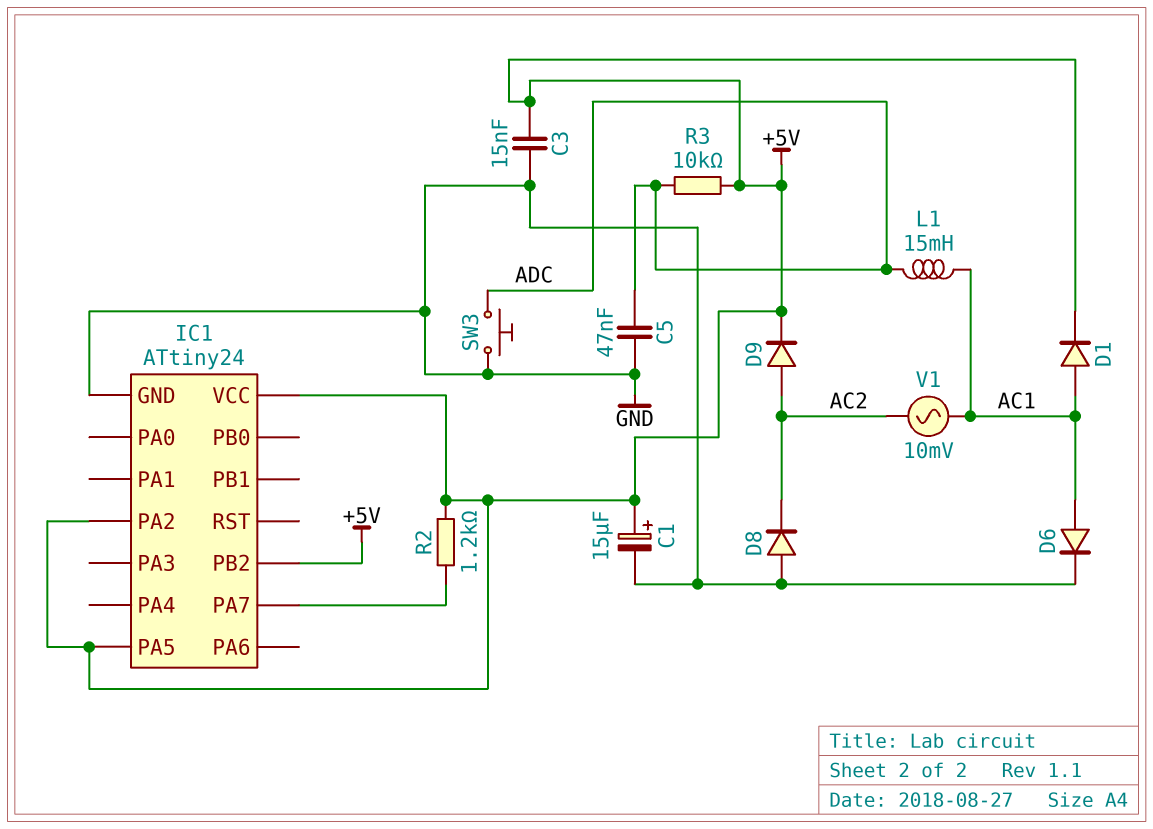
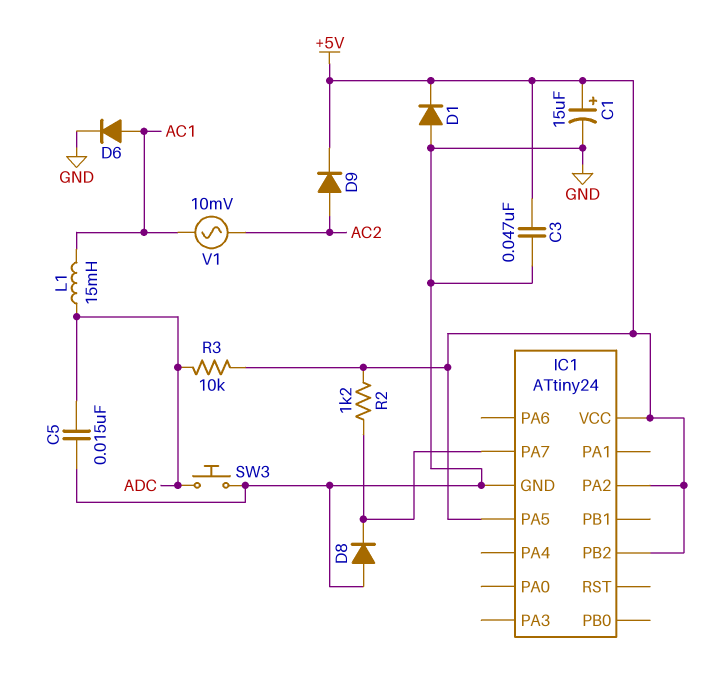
C3: 15nF (+5V, GND) -> 47nF (+5V, GND)
C5: 47nF (ADC, GND) -> 15nF (ADC, GND)
D1: diode (A AC1, K +5V) -> diode (A GND, K +5V)
D8: diode (A GND, K AC2) -> diode (A GND, K IC1/PA7)

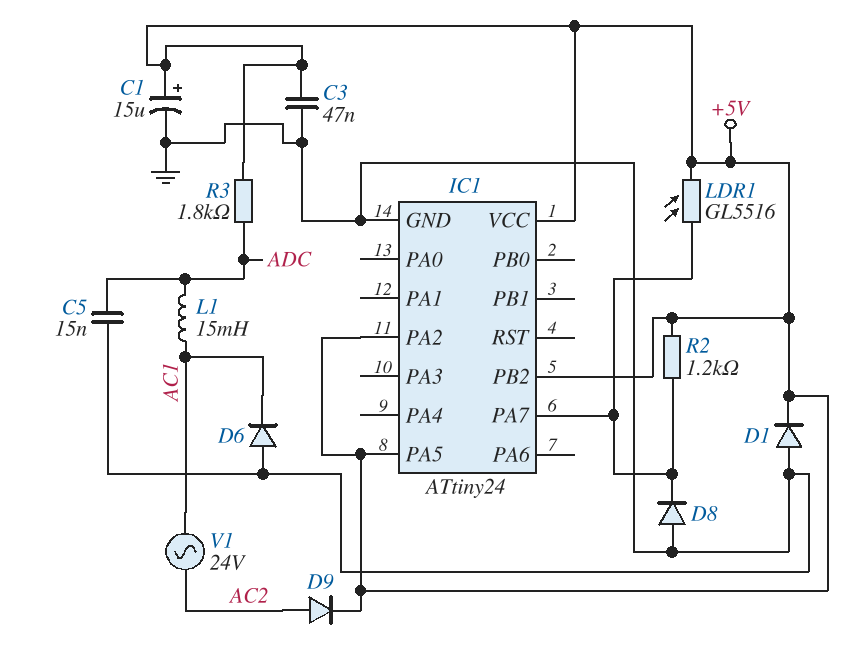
D6: diode (A AC1, K GND) -> diode (A GND, K AC1)
LDR1: none -> GL5516 (+5V, IC1/PA7)
R3: 10k (+5V, ADC) -> 1.8k (+5V, ADC)
SW3: button (ADC, GND) -> none
V1: AC 10mV (AC1, AC2) -> AC 24V (AC1, AC2)

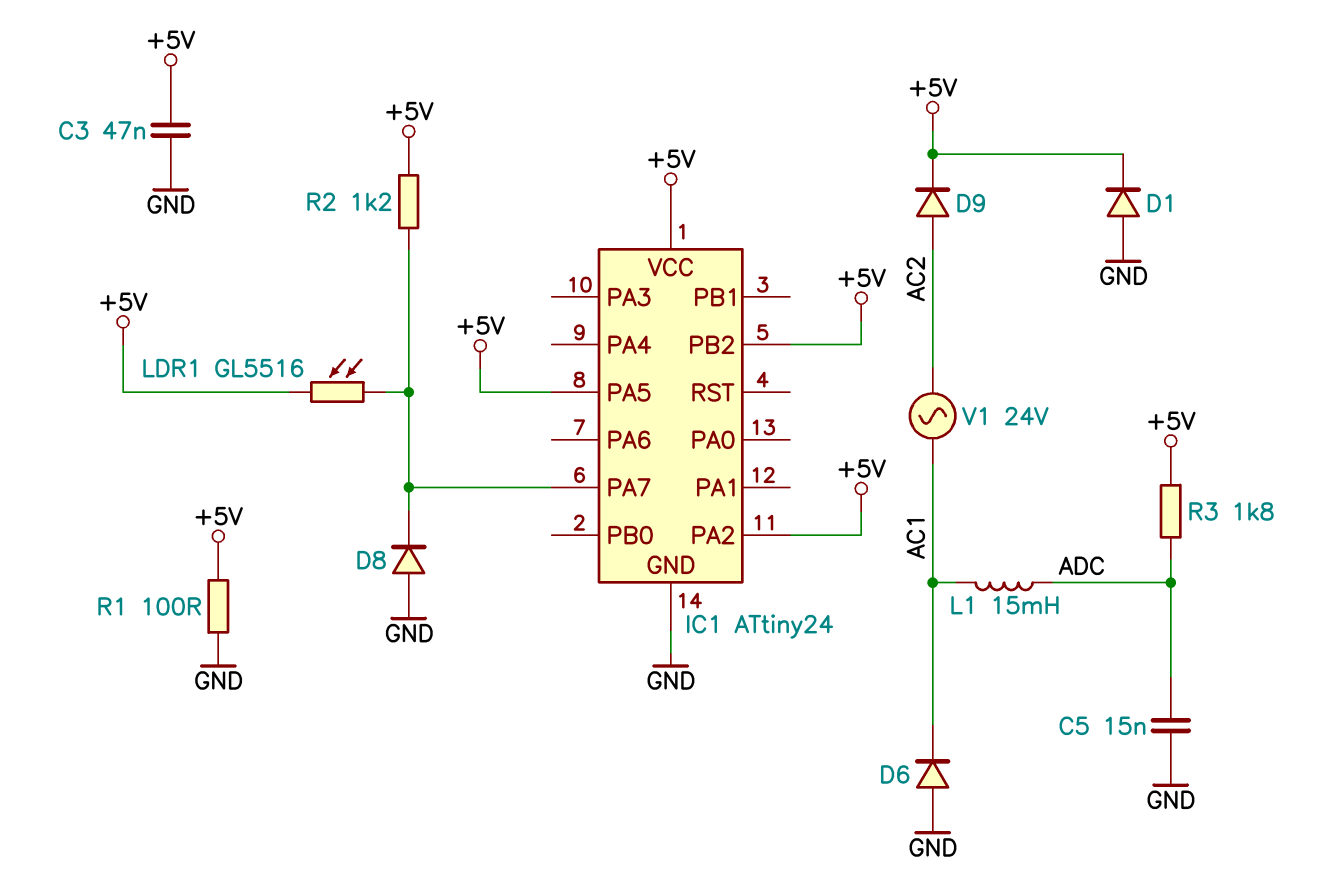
C1: 15uF (plus +5V, minus GND) -> none
R1: none -> 100 (+5V, GND)

